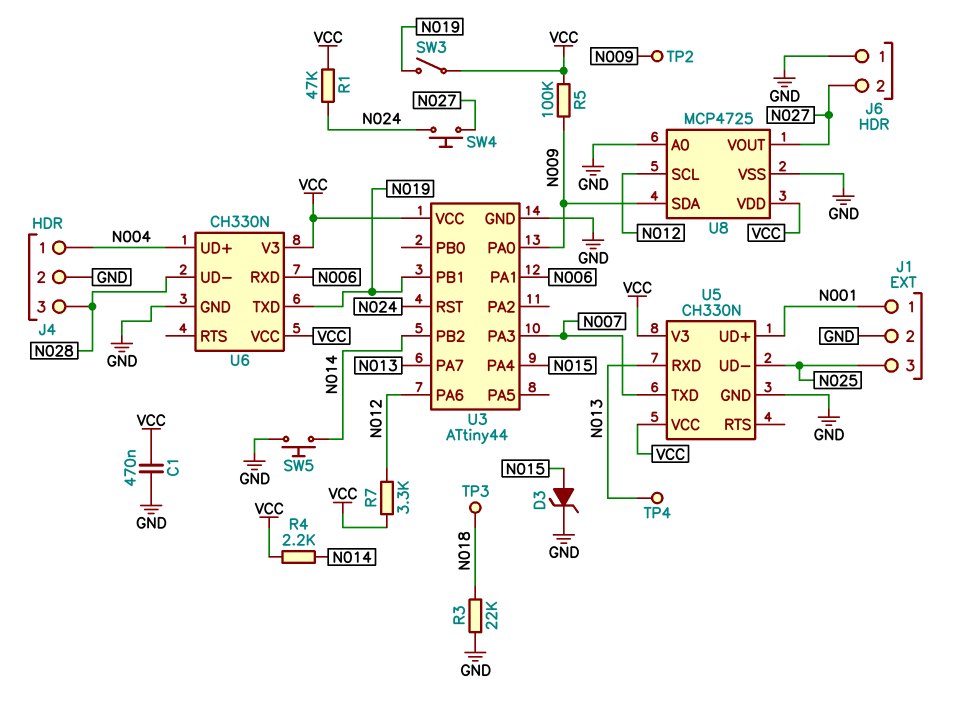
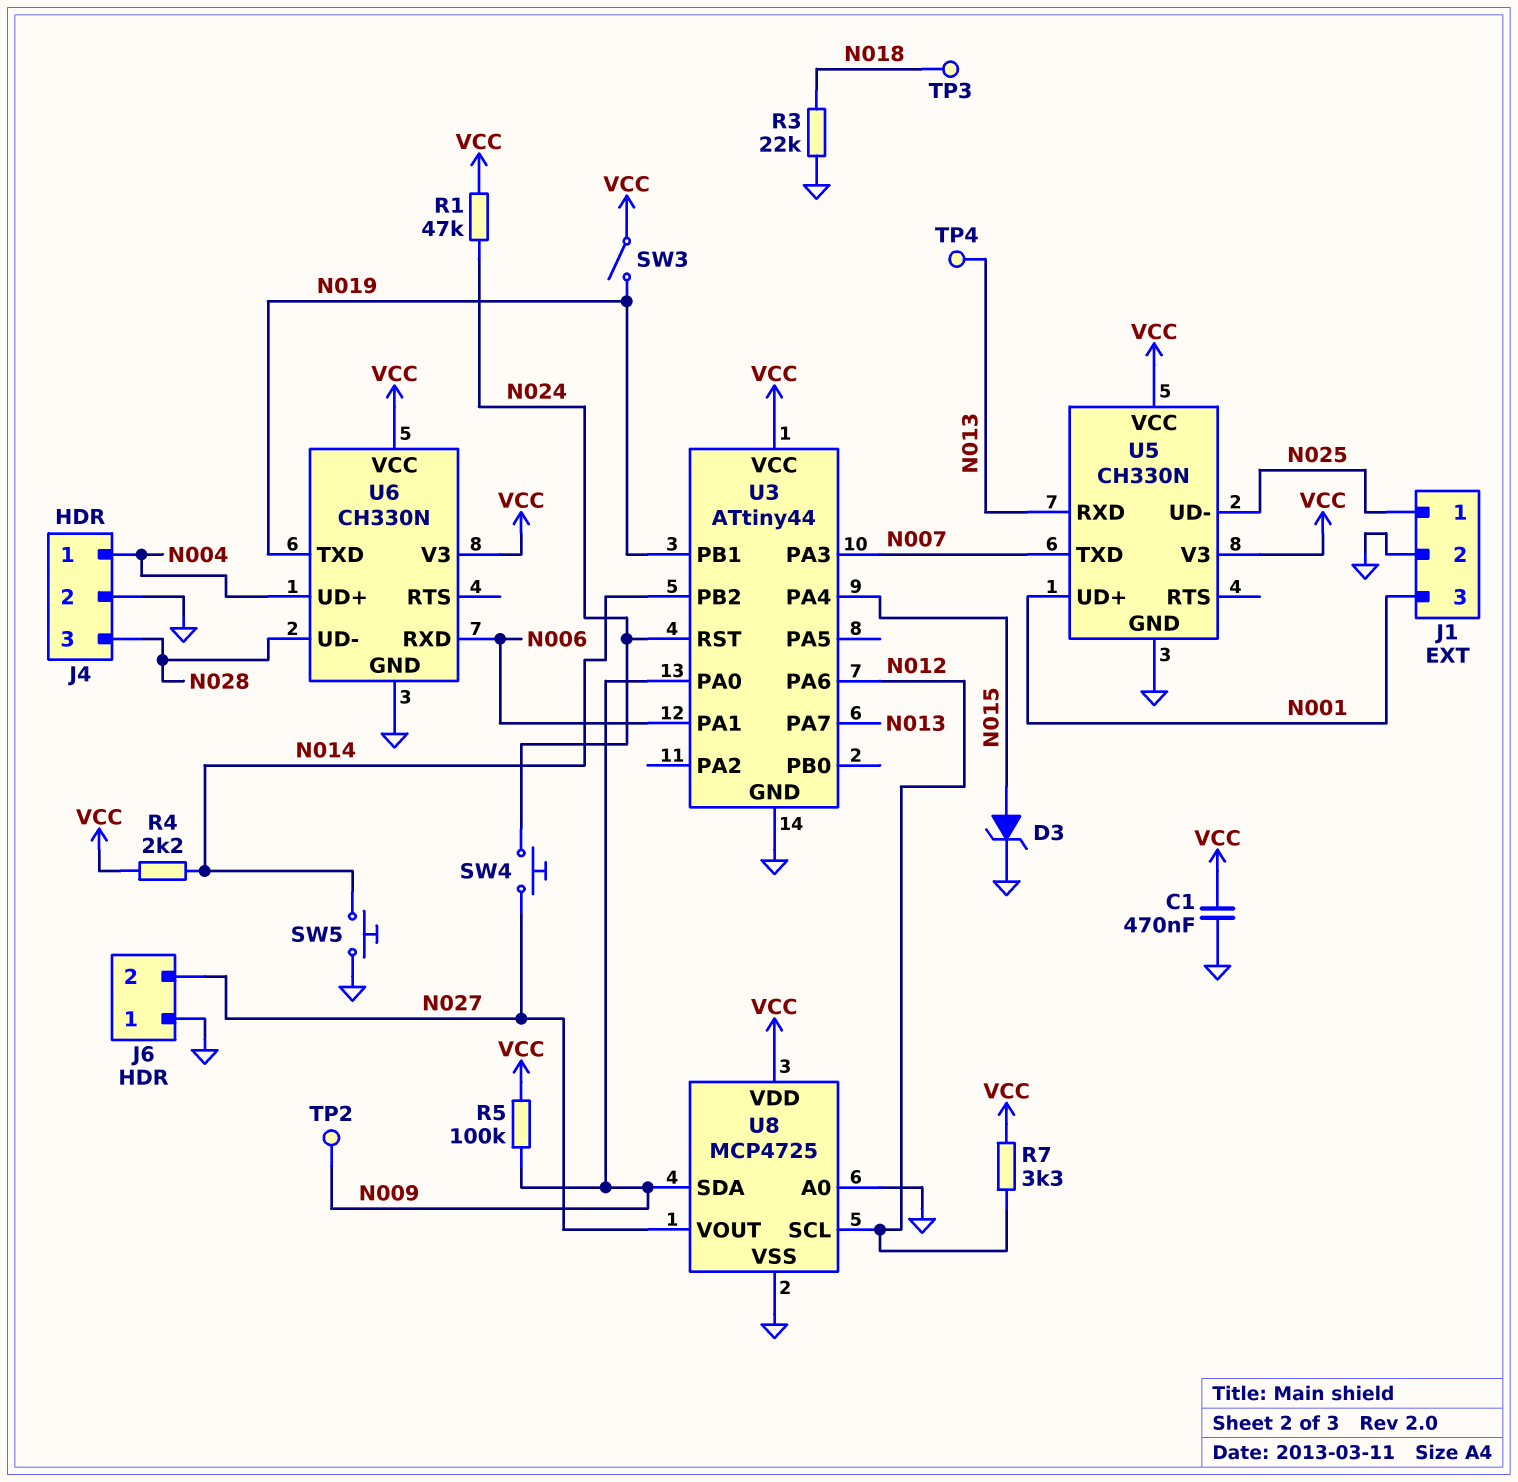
J1 pin 1: N001 -> N025
J1 pin 3: N025 -> N001

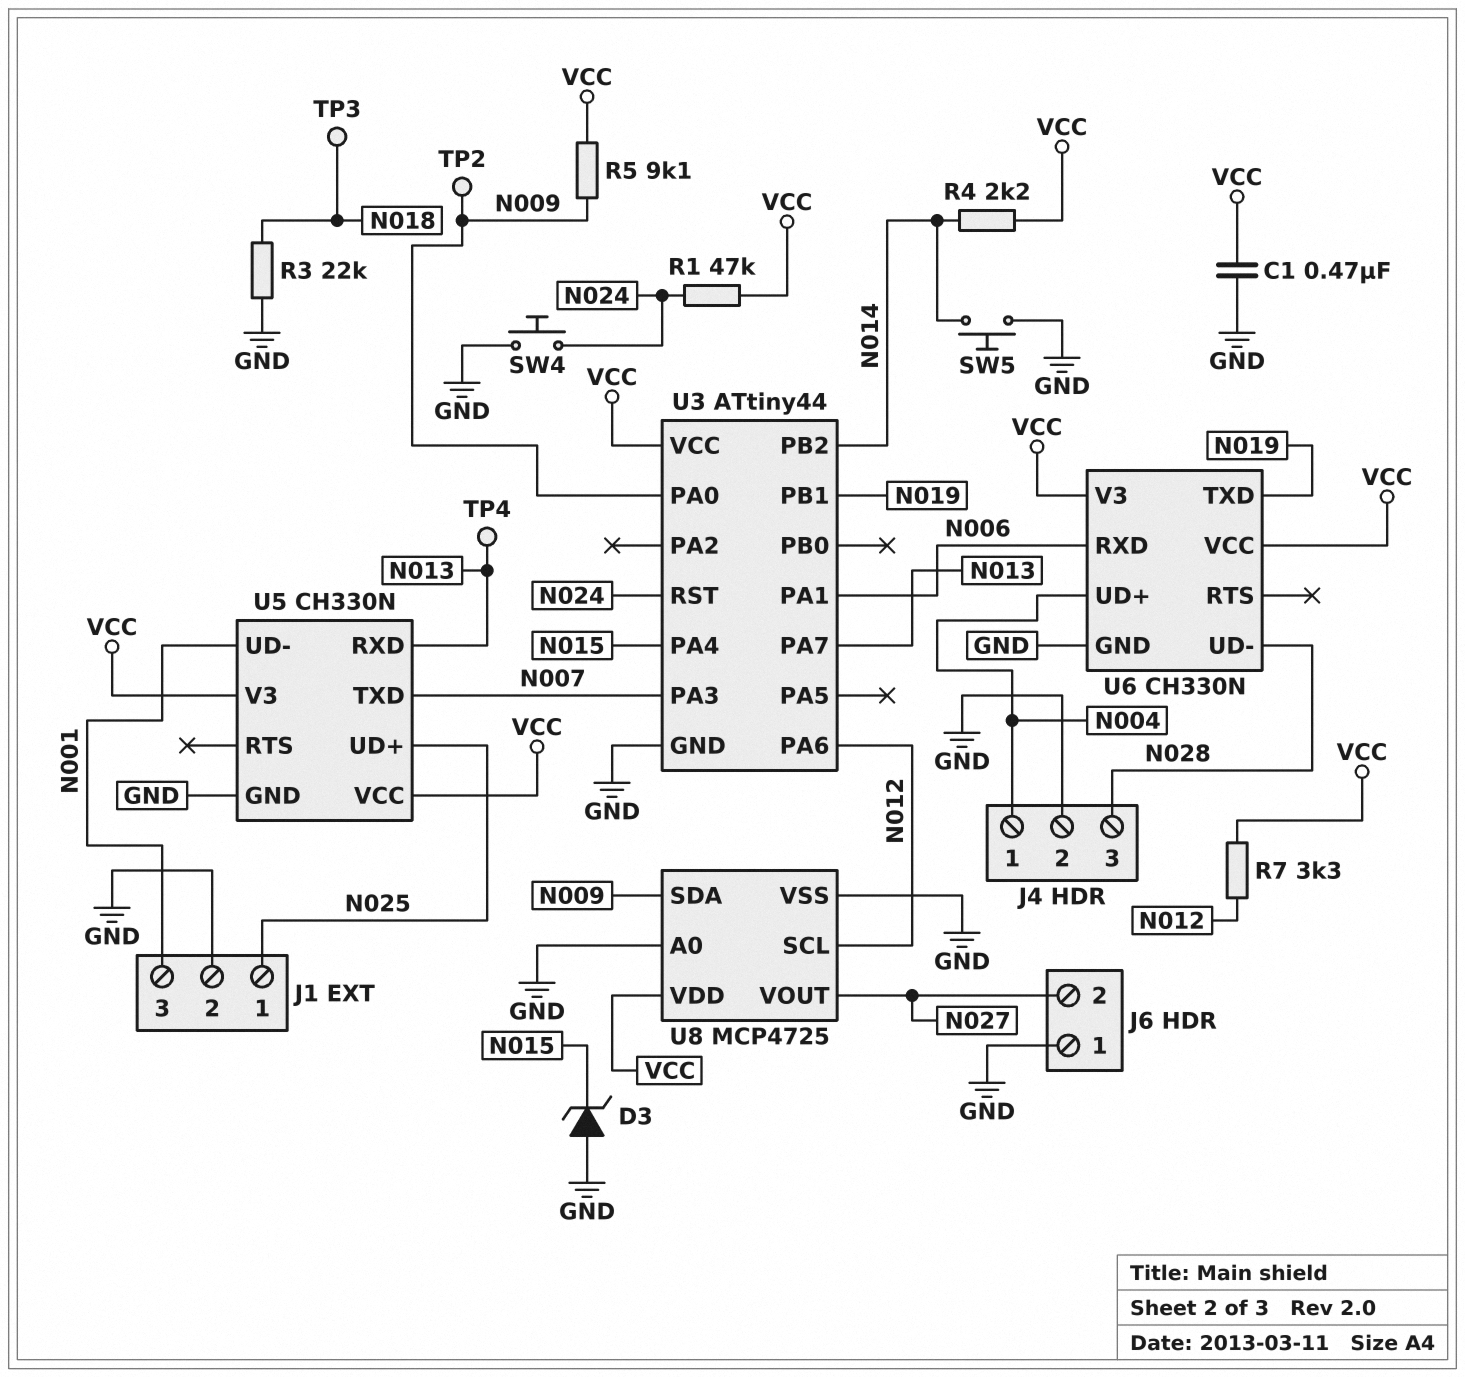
D3: zener (A N015, K GND) -> zener (A GND, K N015)
R5: 100k (N009, VCC) -> 9.1k (N009, VCC)
SW3: switch (N019, VCC) -> none
SW4: button (N024, N027) -> button (GND, N024)
U5 pin UD+: N001 -> N025
U5 pin UD-: N025 -> N001

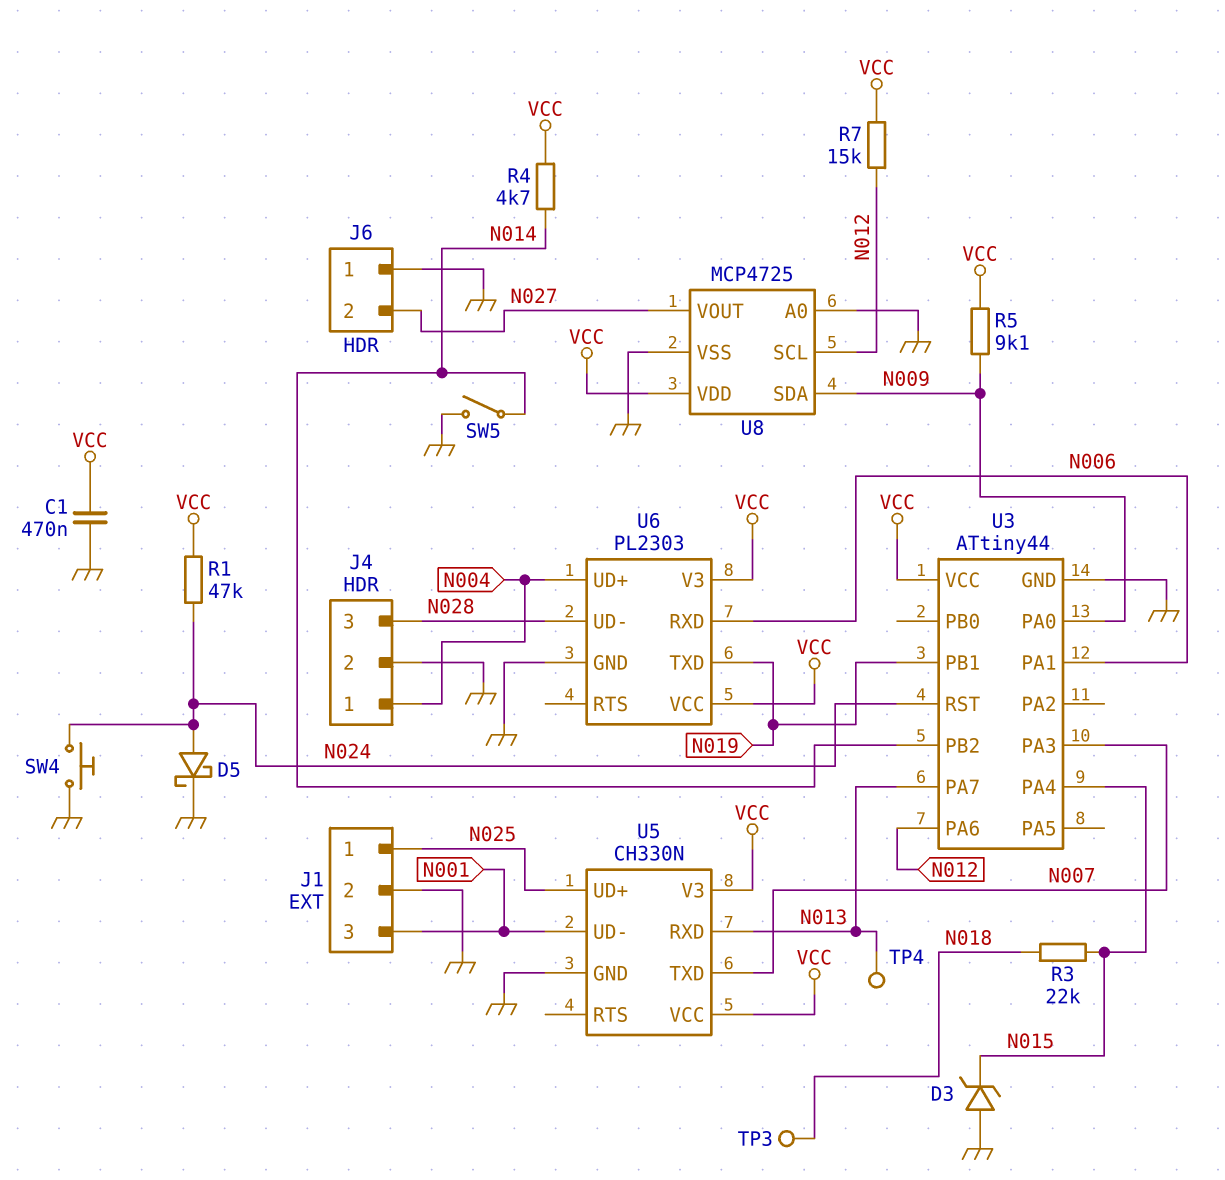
D5: none -> schottky (A N024, K GND)
R3: 22k (GND, N018) -> 22k (N015, N018)
R4: 2.2k (N014, VCC) -> 4.7k (N014, VCC)
R7: 3.3k (N012, VCC) -> 15k (N012, VCC)
SW5: button (GND, N014) -> switch (GND, N014)
TP2: test point (N009) -> none
U6: CH330N -> PL2303

